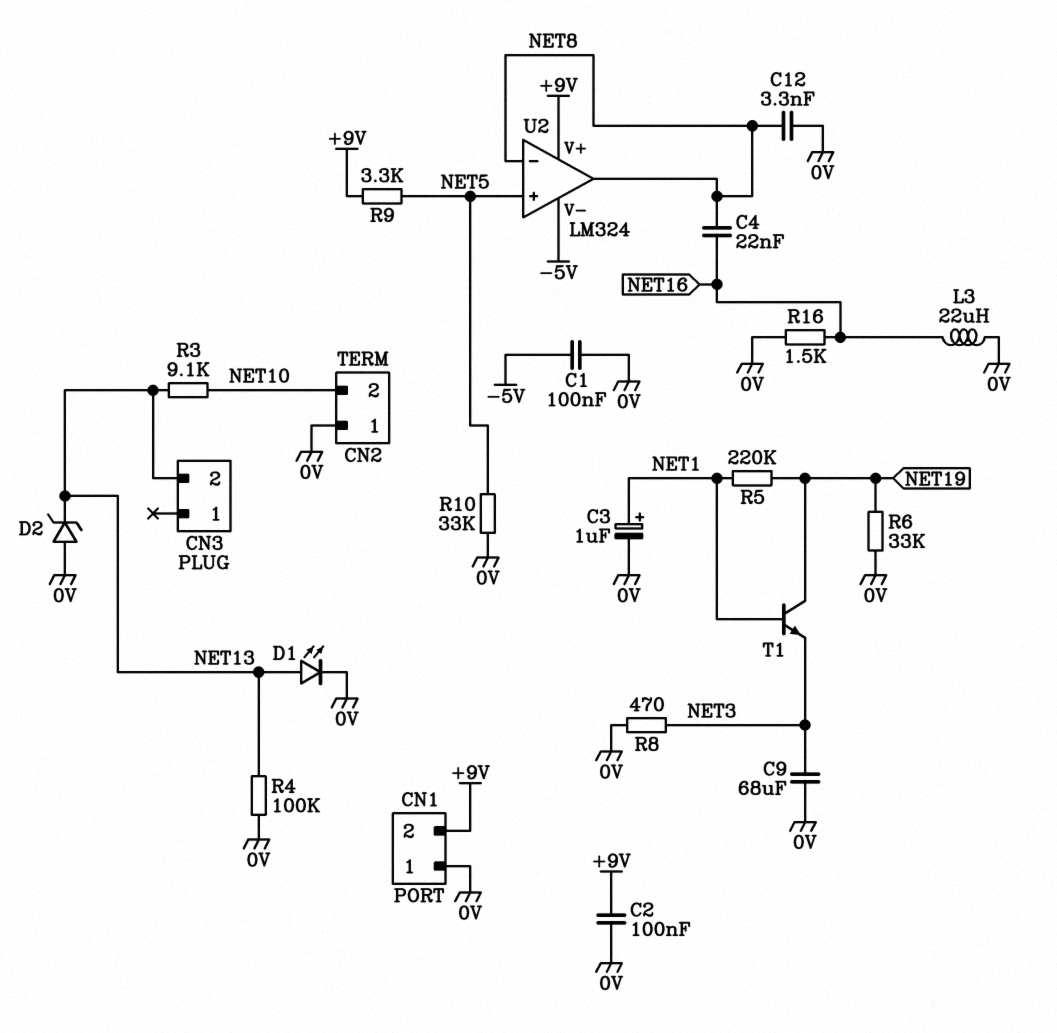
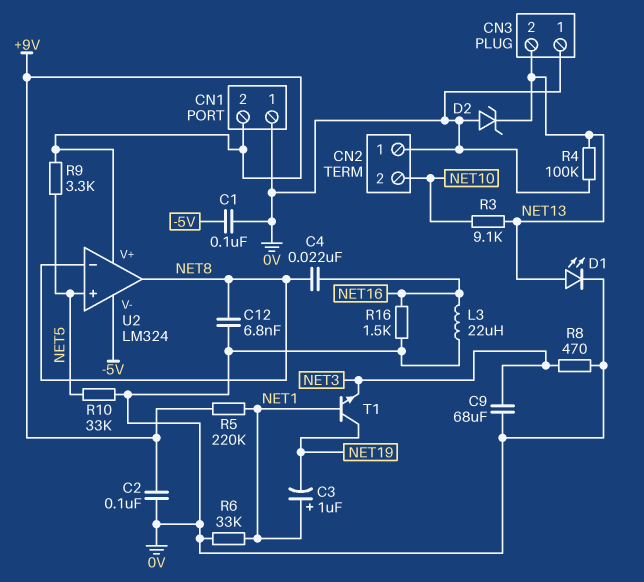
C3: 1uF (plus NET1, minus 0V) -> 1uF (plus NET1, minus NET19)
C12: 3.3nF (0V, NET8) -> 6.8nF (0V, NET8)
CN3 pin 1: none -> 0V
R5: 220k (NET1, NET19) -> 220k (+9V, NET1)
R6: 33k (0V, NET19) -> 33k (0V, NET1)

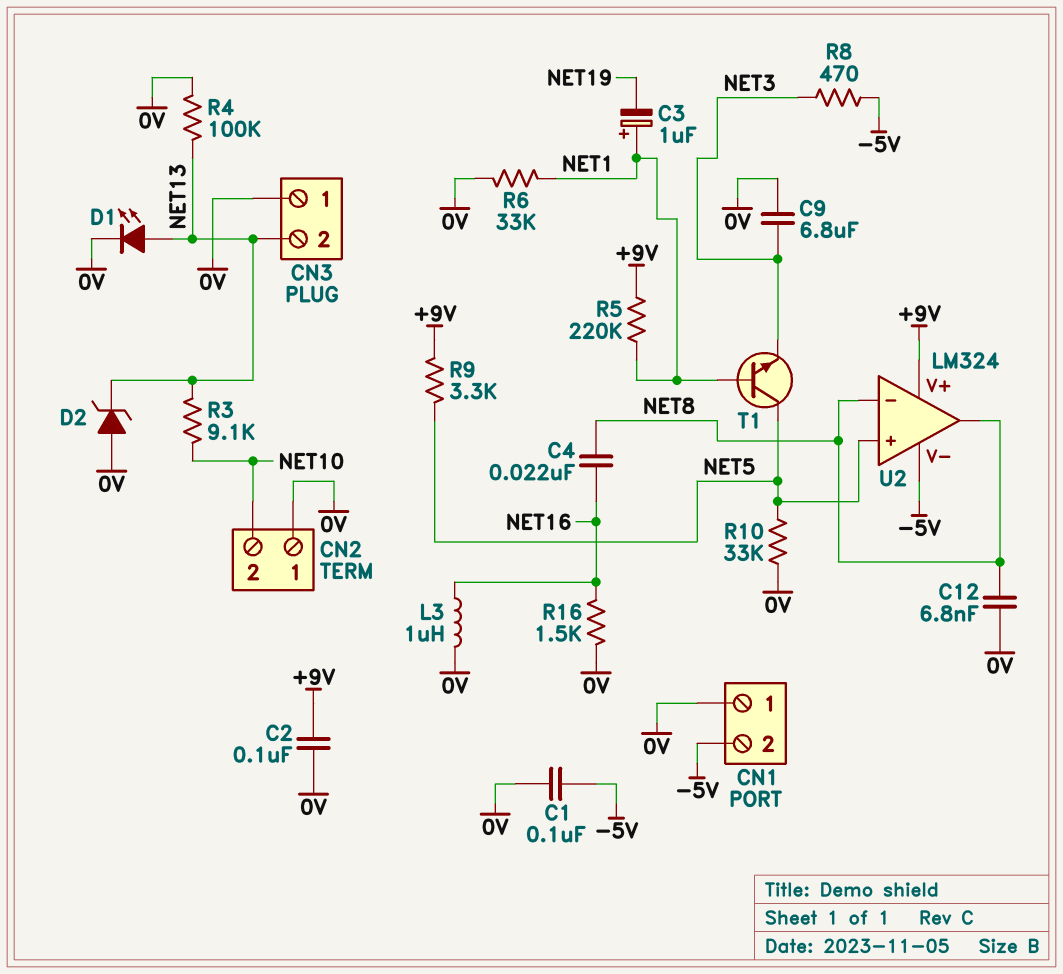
C9: 68uF (0V, NET3) -> 6.8uF (0V, NET3)
CN1 pin 2: +9V -> -5V
L3: 22uH (0V, NET16) -> 1uH (0V, NET16)
R8: 470 (0V, NET3) -> 470 (-5V, NET3)
T1: NPN (B NET1, C NET19, E NET3) -> NPN (B NET1, C NET5, E NET3)

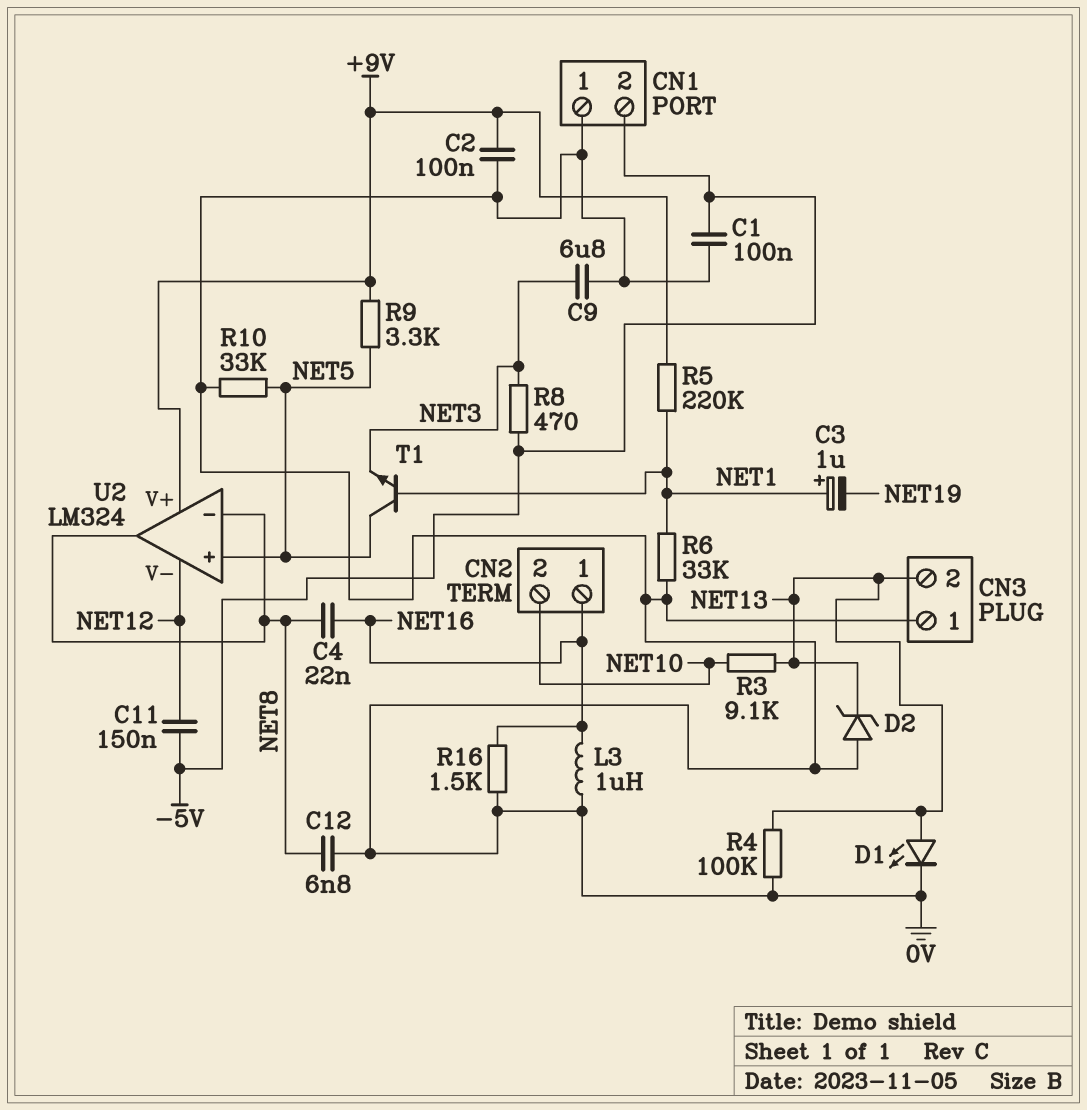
C11: none -> 150nF (-5V, NET12)
CN2 pin 1: 0V -> NET16
U2 pin V-: -5V -> NET12

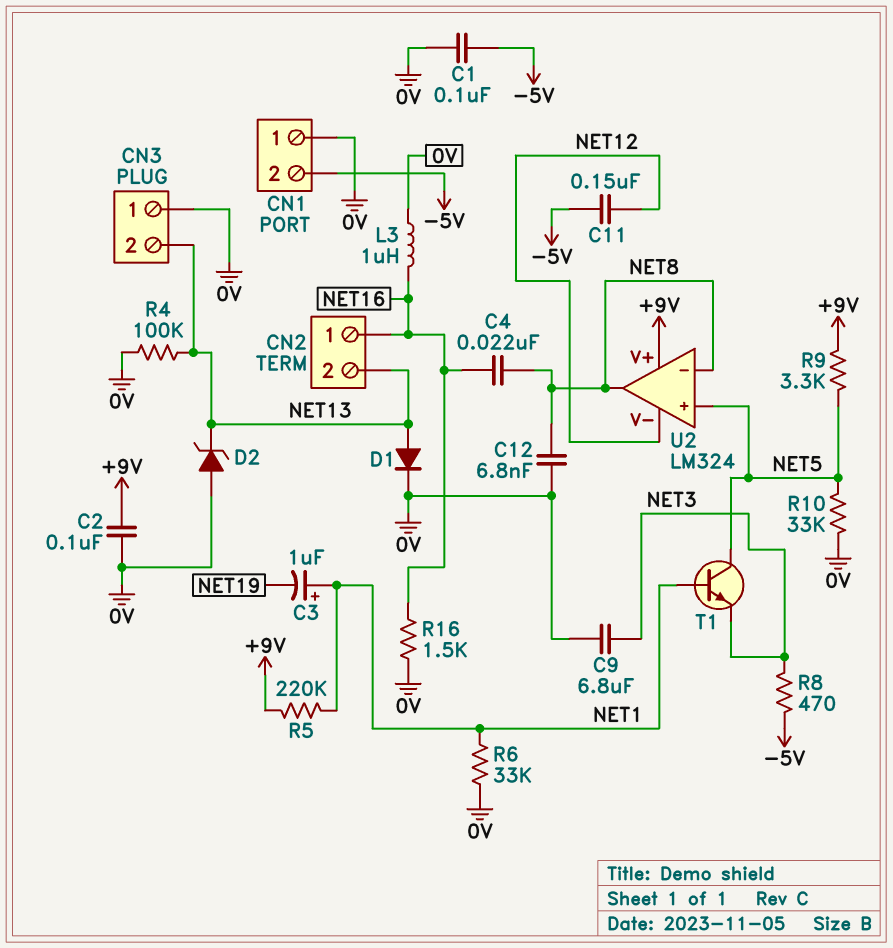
CN2 pin 2: NET10 -> NET13
D1: LED (A NET13, K 0V) -> diode (A NET13, K 0V)
R3: 9.1k (NET10, NET13) -> none

